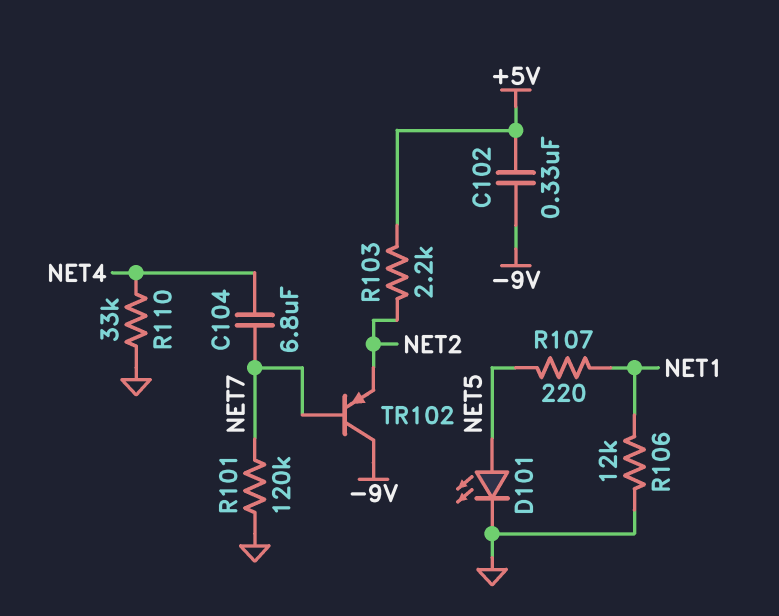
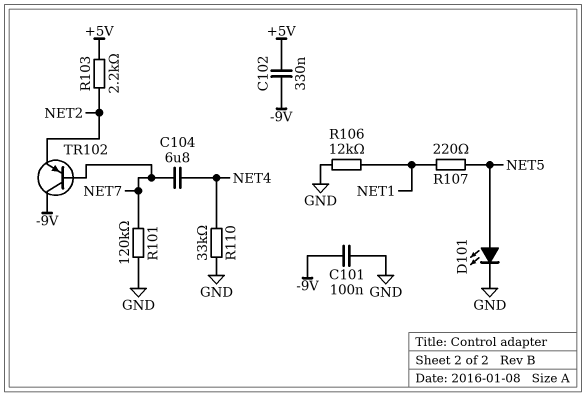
C101: none -> 100nF (-9V, GND)

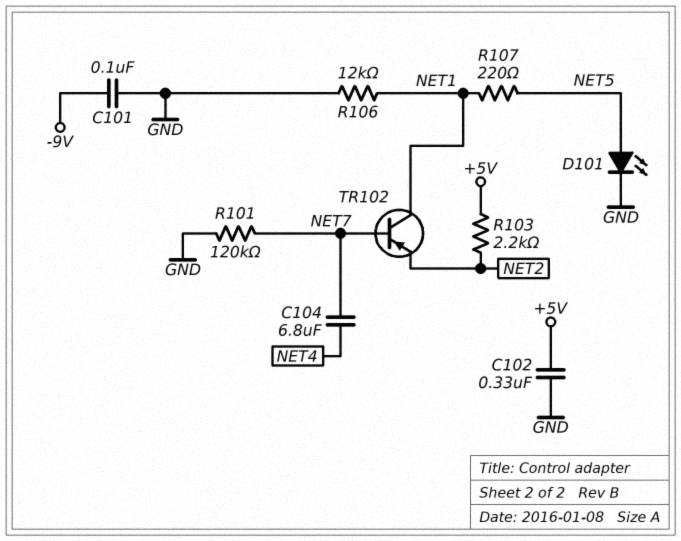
C102: 330nF (+5V, -9V) -> 330nF (+5V, GND)
R110: 33k (GND, NET4) -> none
TR102: PNP (B NET7, C -9V, E NET2) -> PNP (B NET7, C NET1, E NET2)

